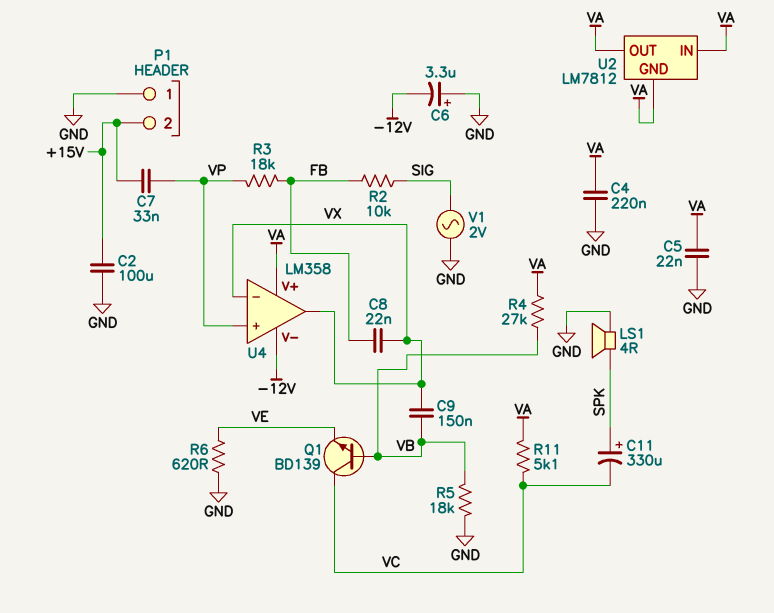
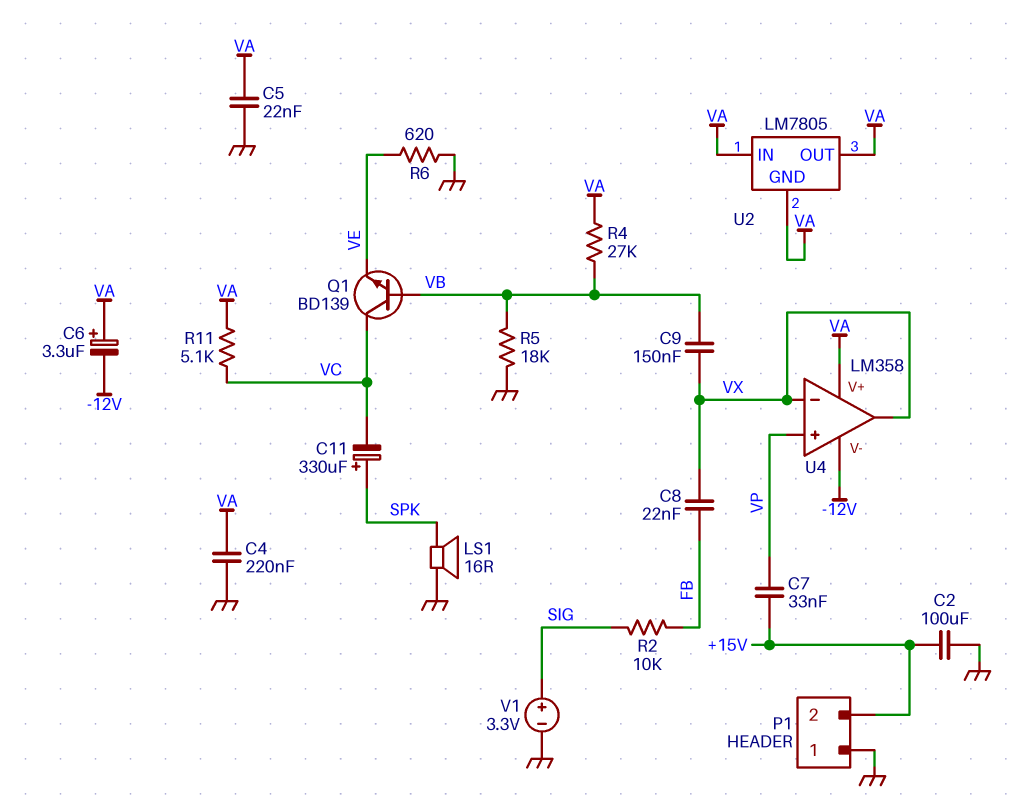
C6: 3.3uF (plus GND, minus -12V) -> 3.3uF (plus VA, minus -12V)
LS1: speaker 4R (GND, SPK) -> speaker 16R (GND, SPK)
R3: 18k (FB, VP) -> none
U2: LM7812 -> LM7805
V1: AC 2V (GND, SIG) -> 3.3V (plus SIG, minus GND)

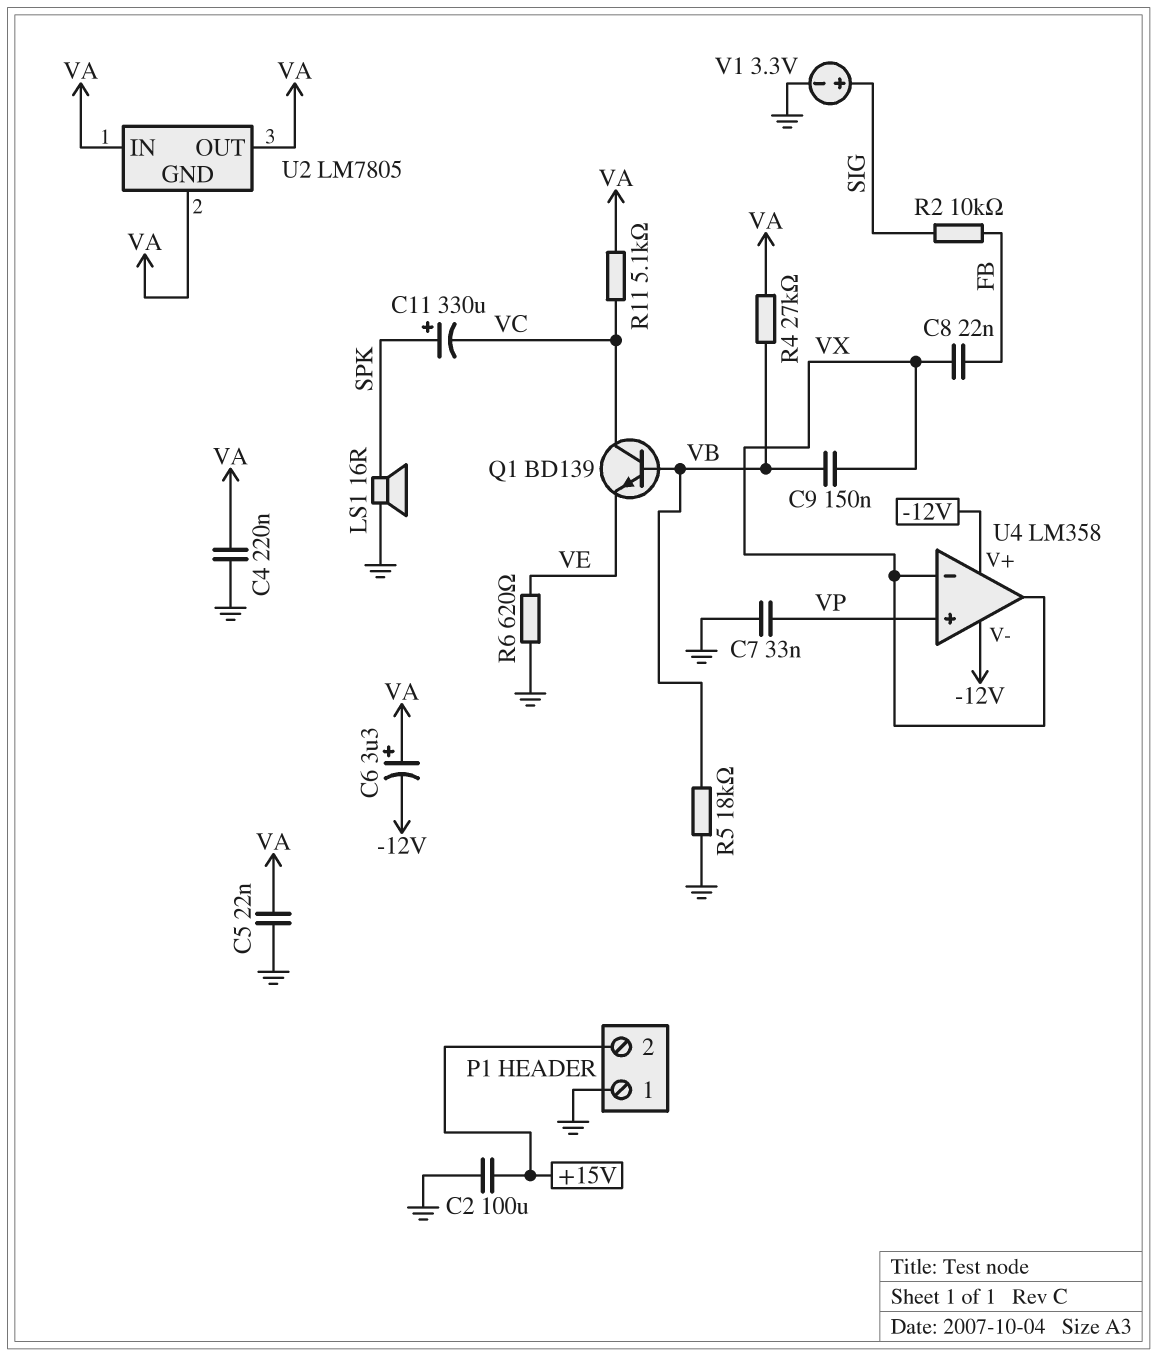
C7: 33nF (+15V, VP) -> 33nF (GND, VP)
U4 pin V+: VA -> -12V

